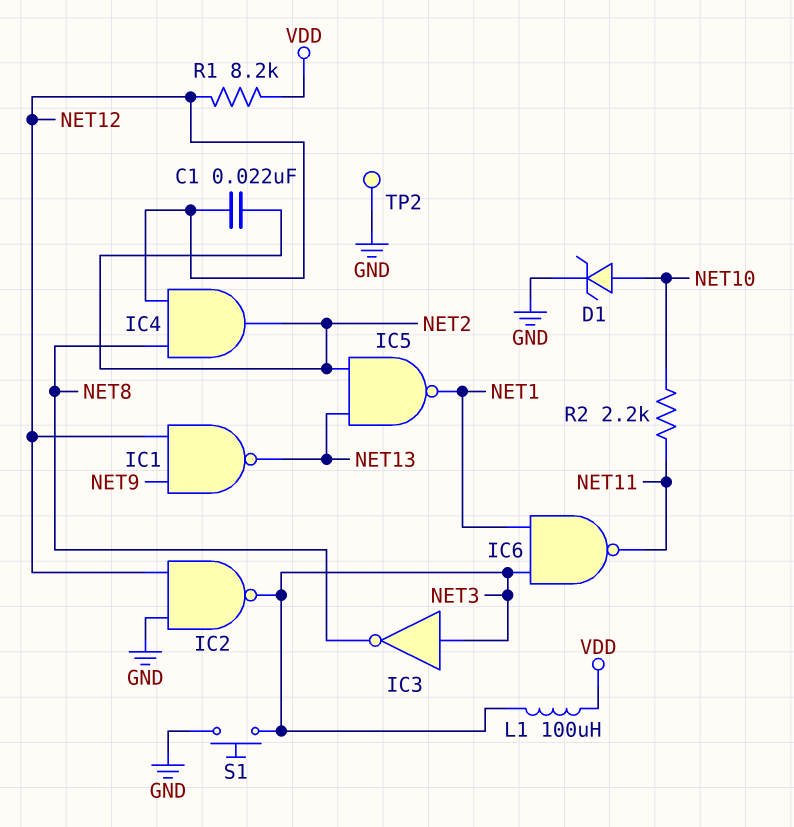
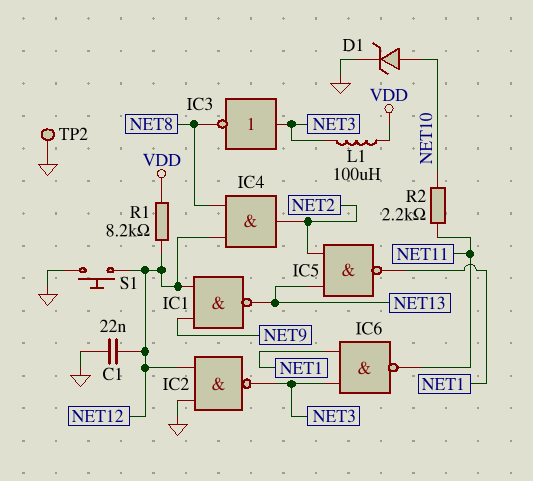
C1: 22nF (NET2, NET12) -> 22nF (GND, NET12)
S1: button (GND, NET3) -> button (GND, NET12)

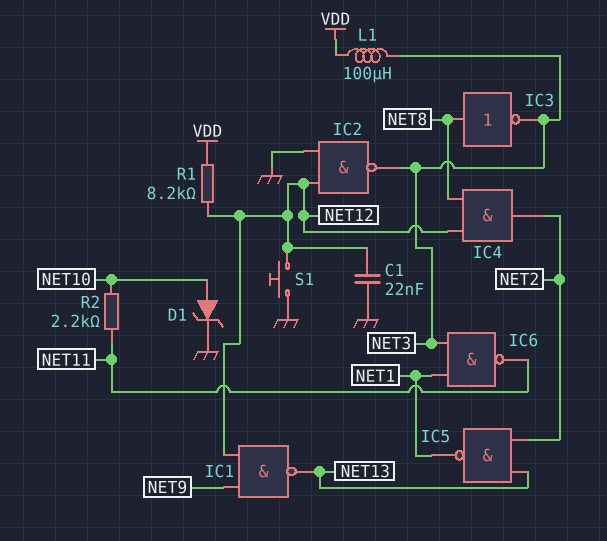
IC3: NOT (in NET3, out NET8) -> NOT (in NET8, out NET3)
TP2: test point (GND) -> none

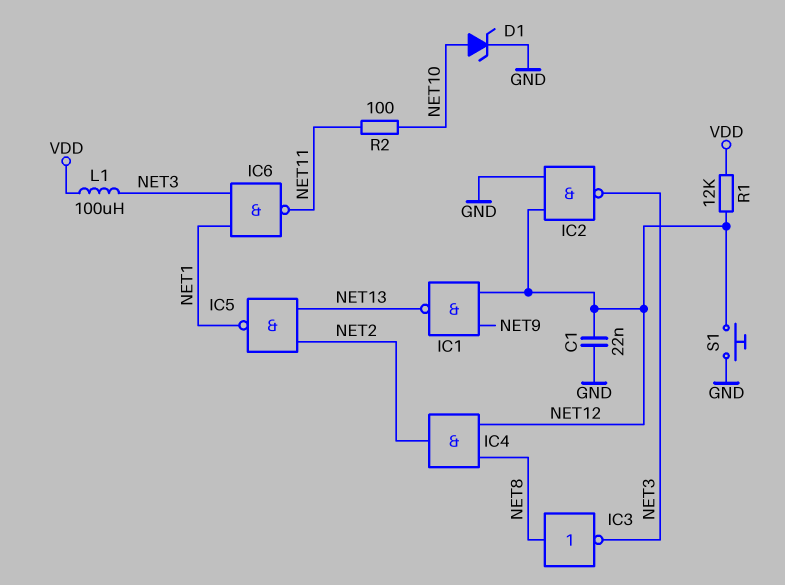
R1: 8.2k (NET12, VDD) -> 12k (NET12, VDD)
R2: 2.2k (NET10, NET11) -> 100 (NET10, NET11)

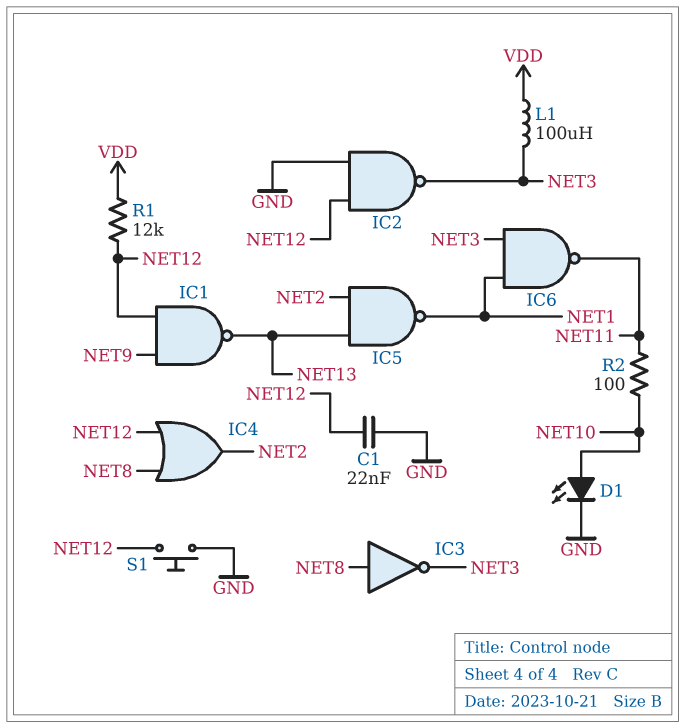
D1: zener (A NET10, K GND) -> LED (A NET10, K GND)
IC4: AND (in NET8, in NET12, out NET2) -> OR (in NET8, in NET12, out NET2)

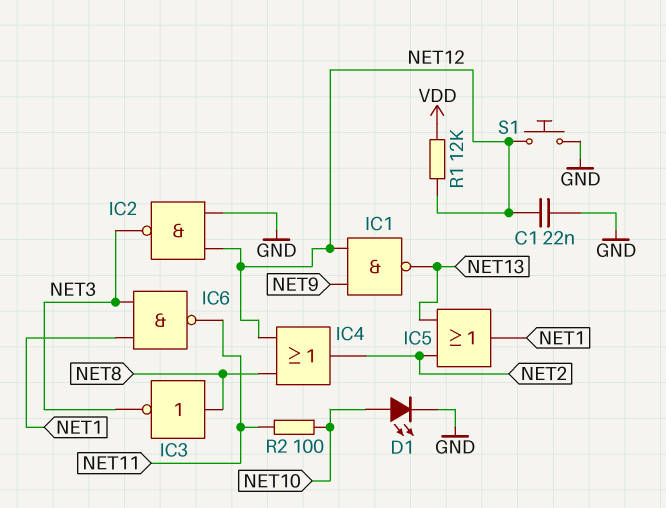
IC5: NAND (in NET2, in NET13, out NET1) -> OR (in NET2, in NET13, out NET1)
L1: 100uH (NET3, VDD) -> none

